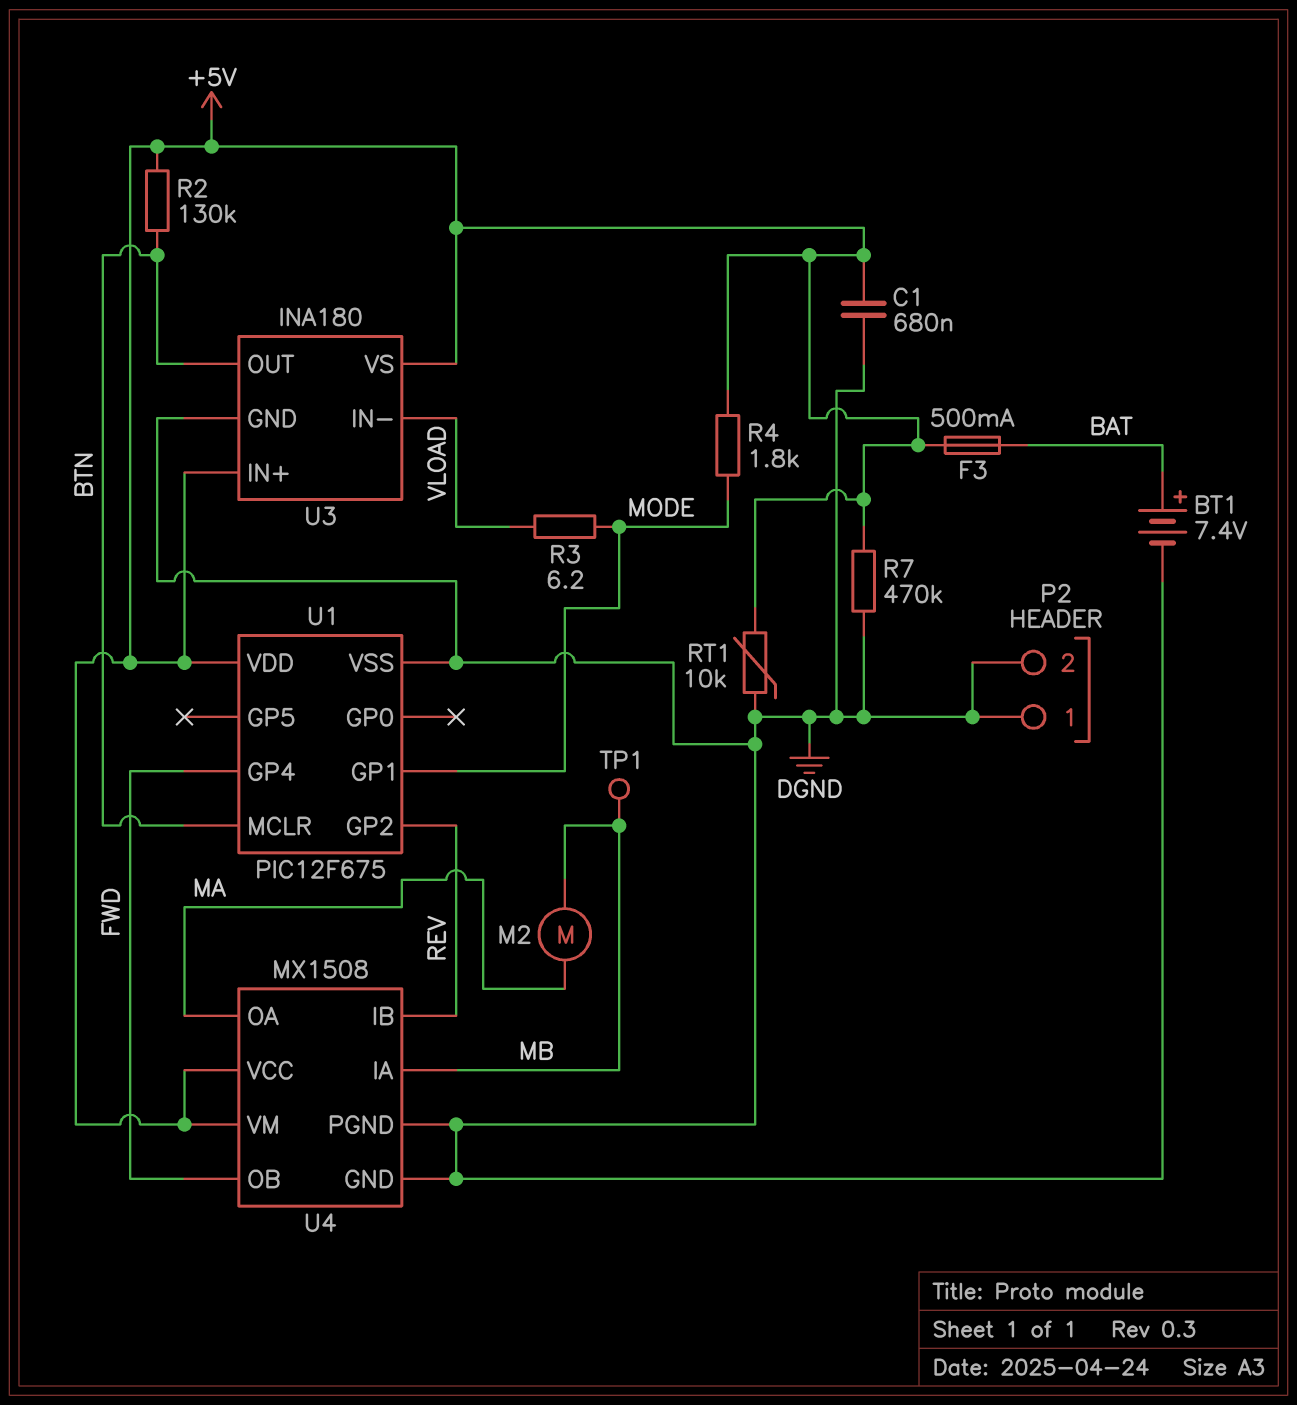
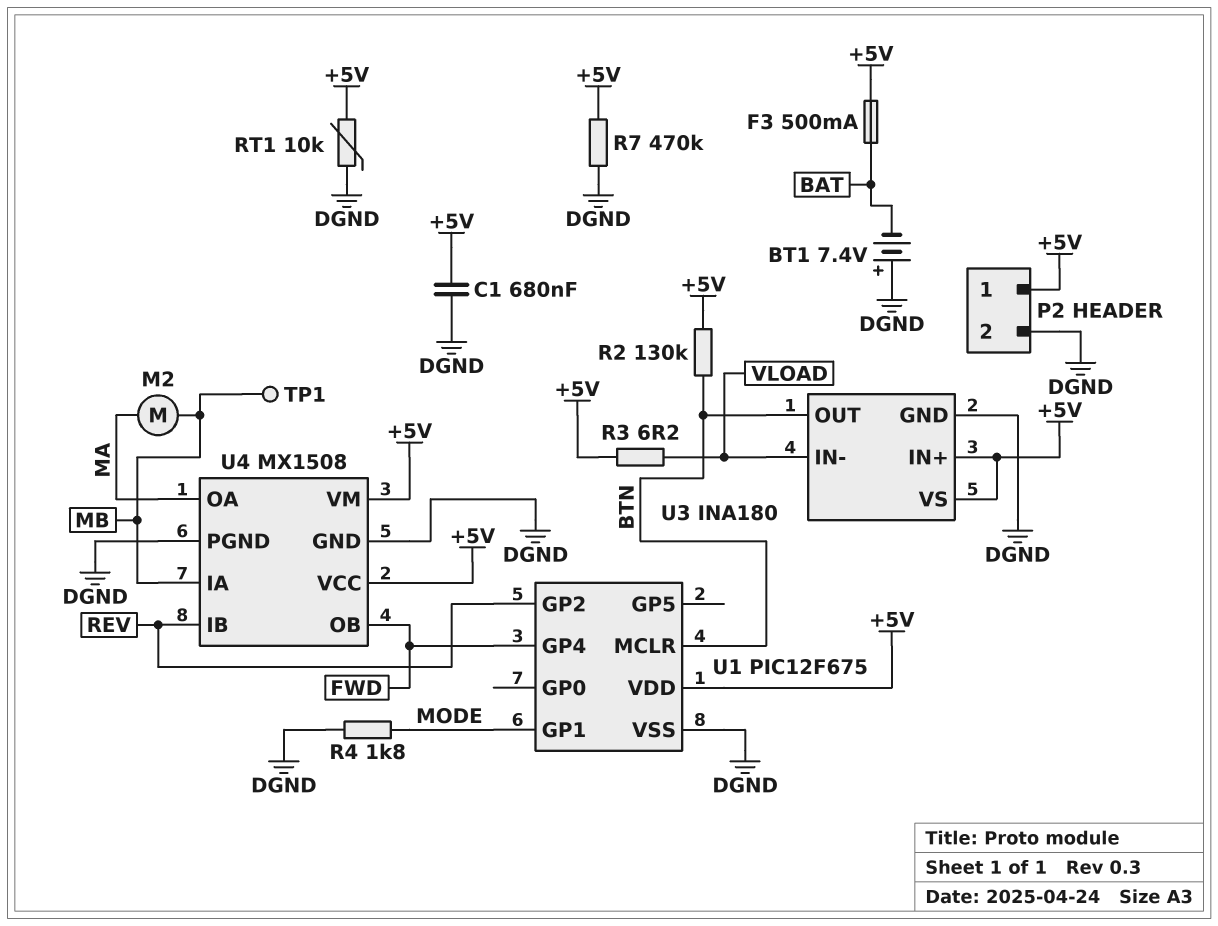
BT1: 7.4V (plus BAT, minus DGND) -> 7.4V (plus DGND, minus BAT)
P2 pin 1: DGND -> +5V
R3: 6.2 (MODE, VLOAD) -> 6.2 (+5V, VLOAD)
R4: 1.8k (+5V, MODE) -> 1.8k (DGND, MODE)

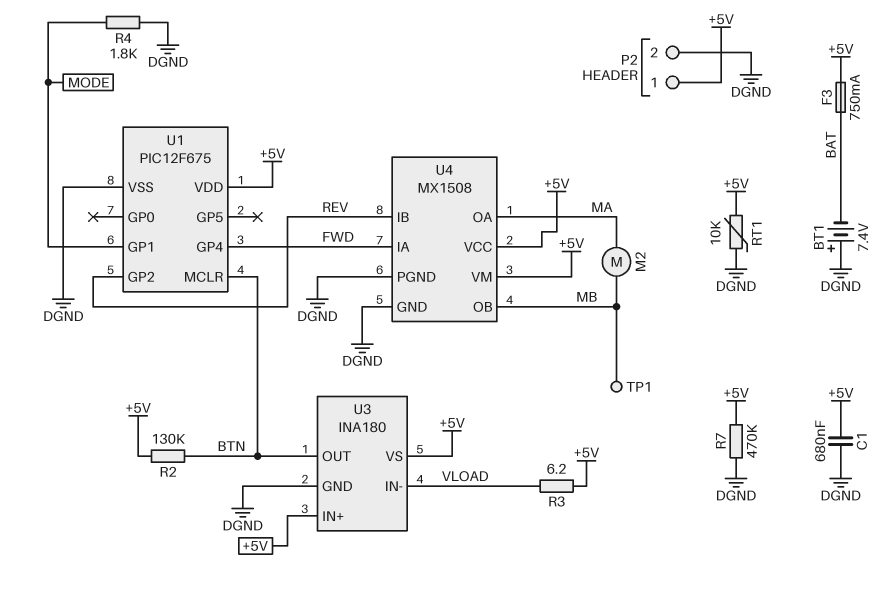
F3: 500mA (+5V, BAT) -> 750mA (+5V, BAT)
U4 pin IA: MB -> FWD
U4 pin OB: FWD -> MB

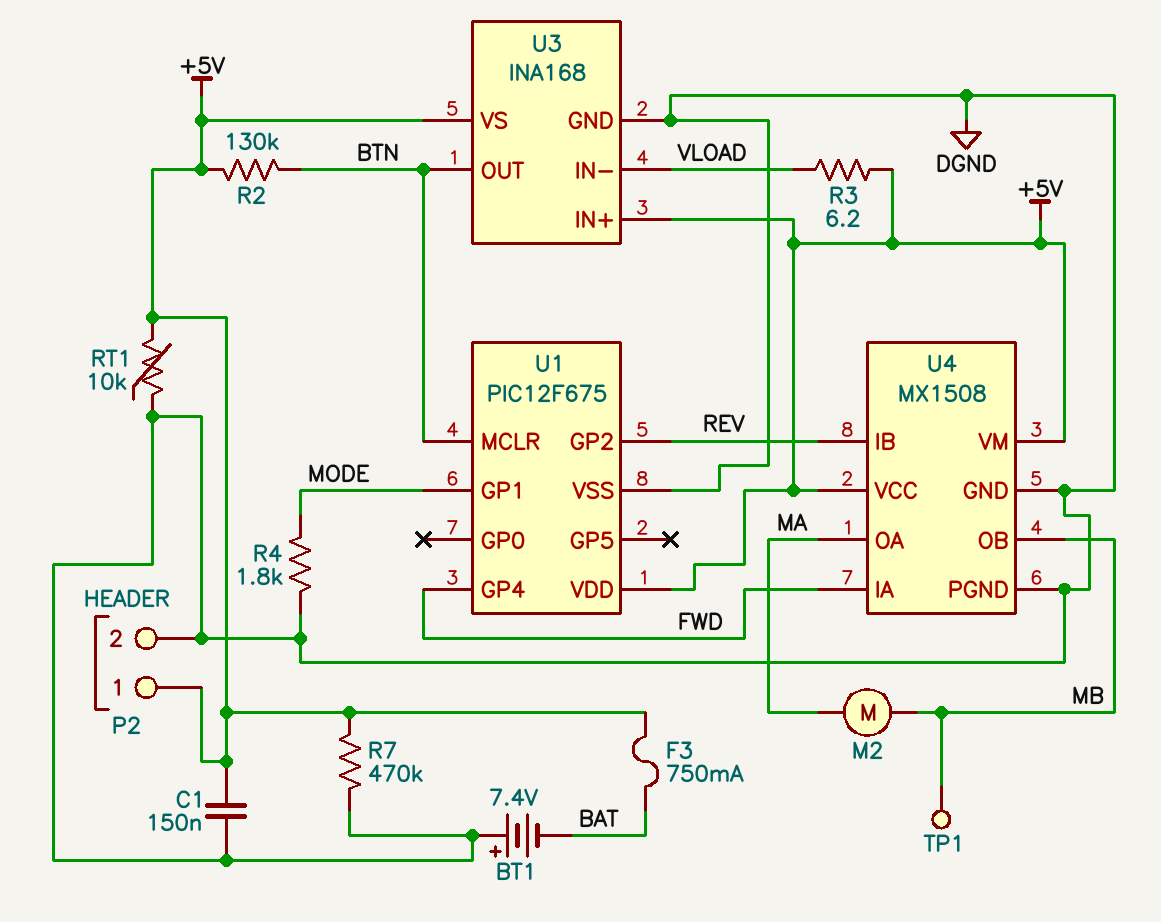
C1: 680nF (+5V, DGND) -> 150nF (+5V, DGND)
U3: INA180 -> INA168

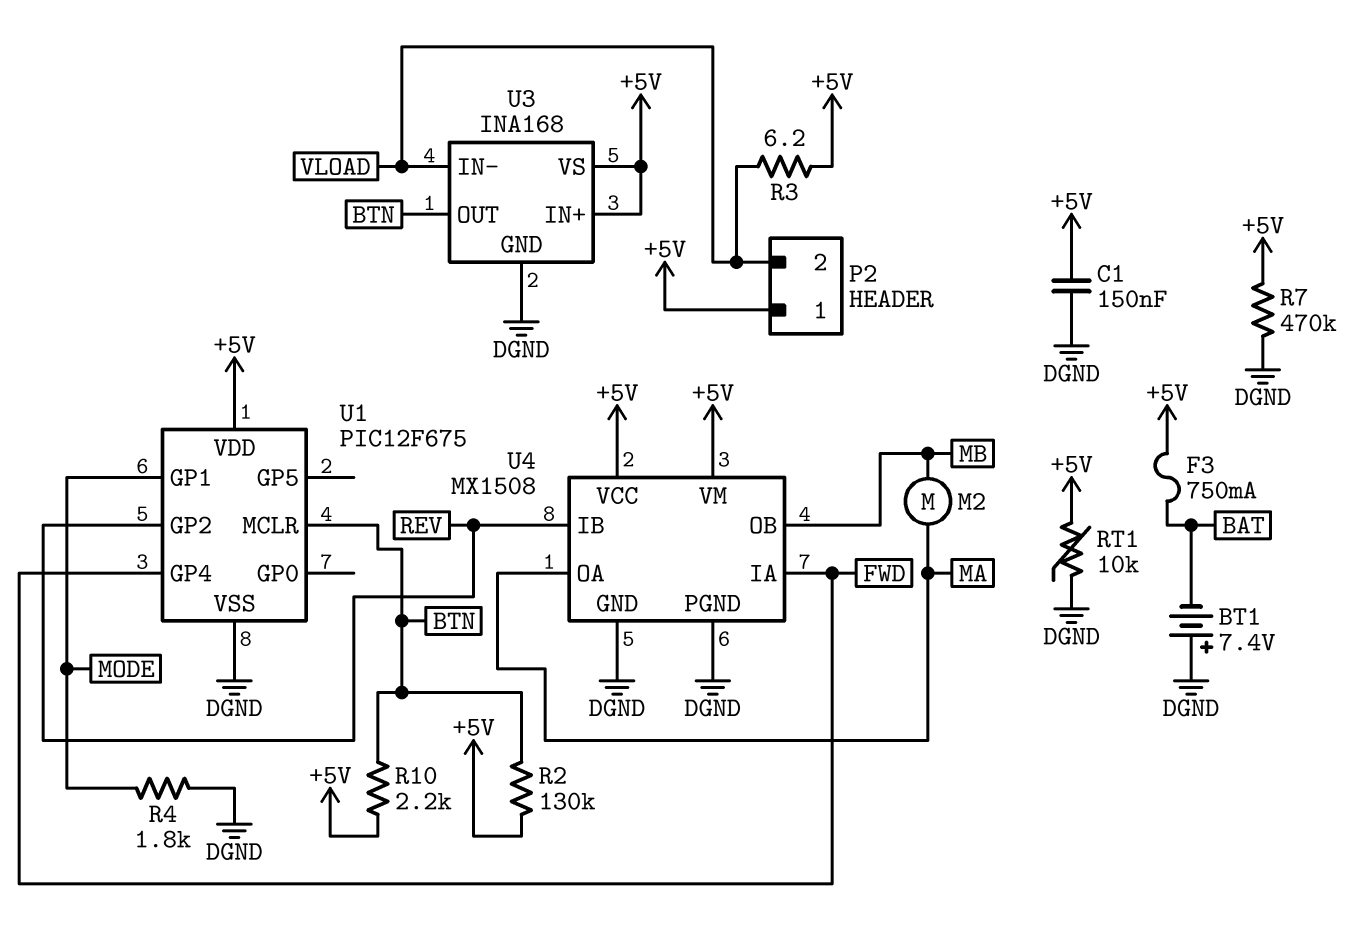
P2 pin 2: DGND -> VLOAD
R10: none -> 2.2k (+5V, BTN)
TP1: test point (MB) -> none

